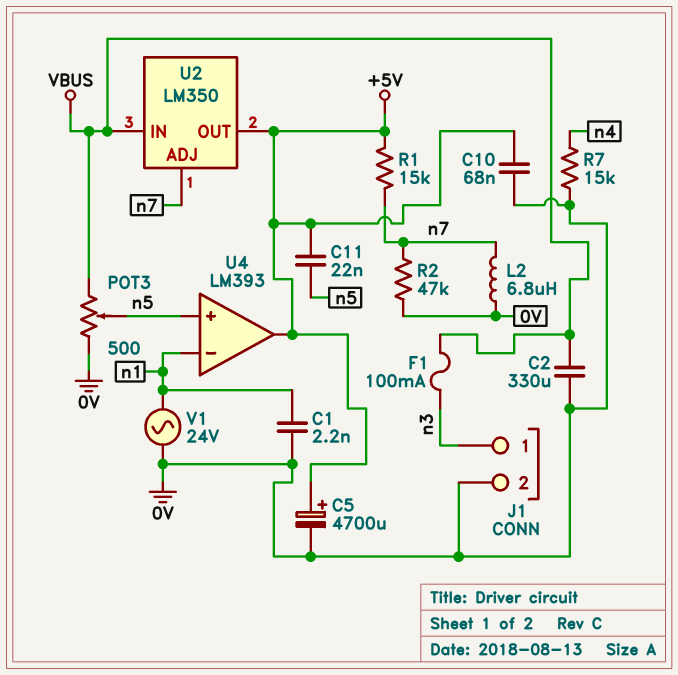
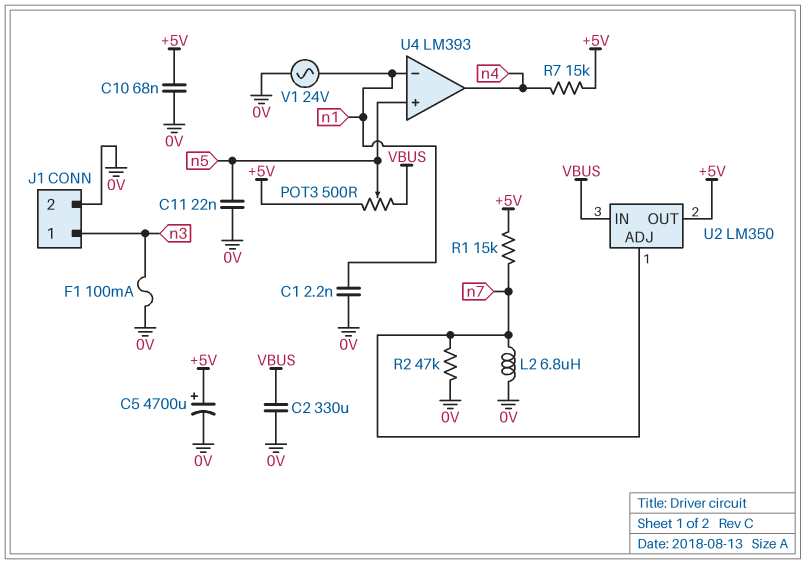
C11: 22nF (+5V, n5) -> 22nF (0V, n5)
F1: 100mA (VBUS, n3) -> 100mA (0V, n3)
POT3: 500 (0V, VBUS, wiper n5) -> 500 (+5V, VBUS, wiper n5)
R7: 15k (0V, n4) -> 15k (+5V, n4)
U4 pin out: +5V -> n4

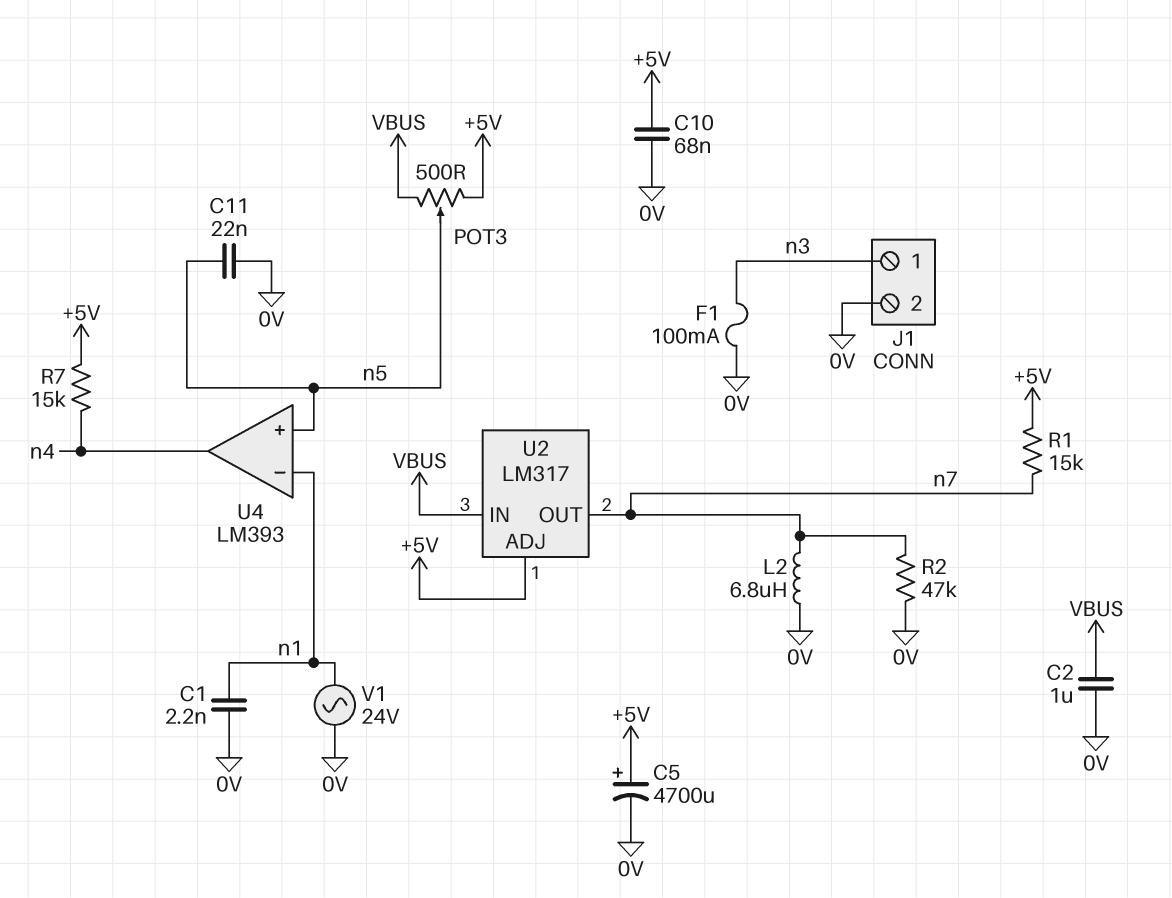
C2: 330uF (0V, VBUS) -> 1uF (0V, VBUS)
U2: LM350 -> LM317
U2 pin ADJ: n7 -> +5V
U2 pin OUT: +5V -> n7

